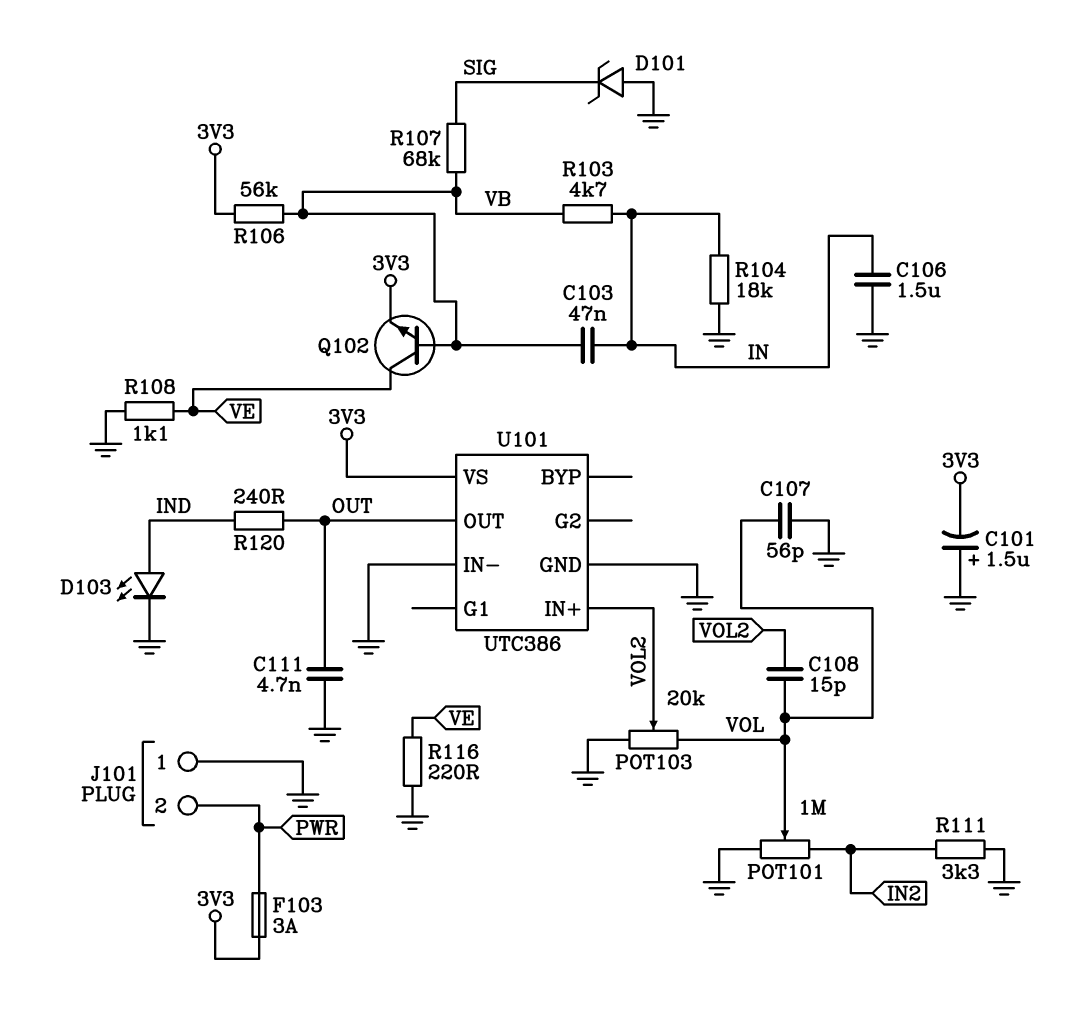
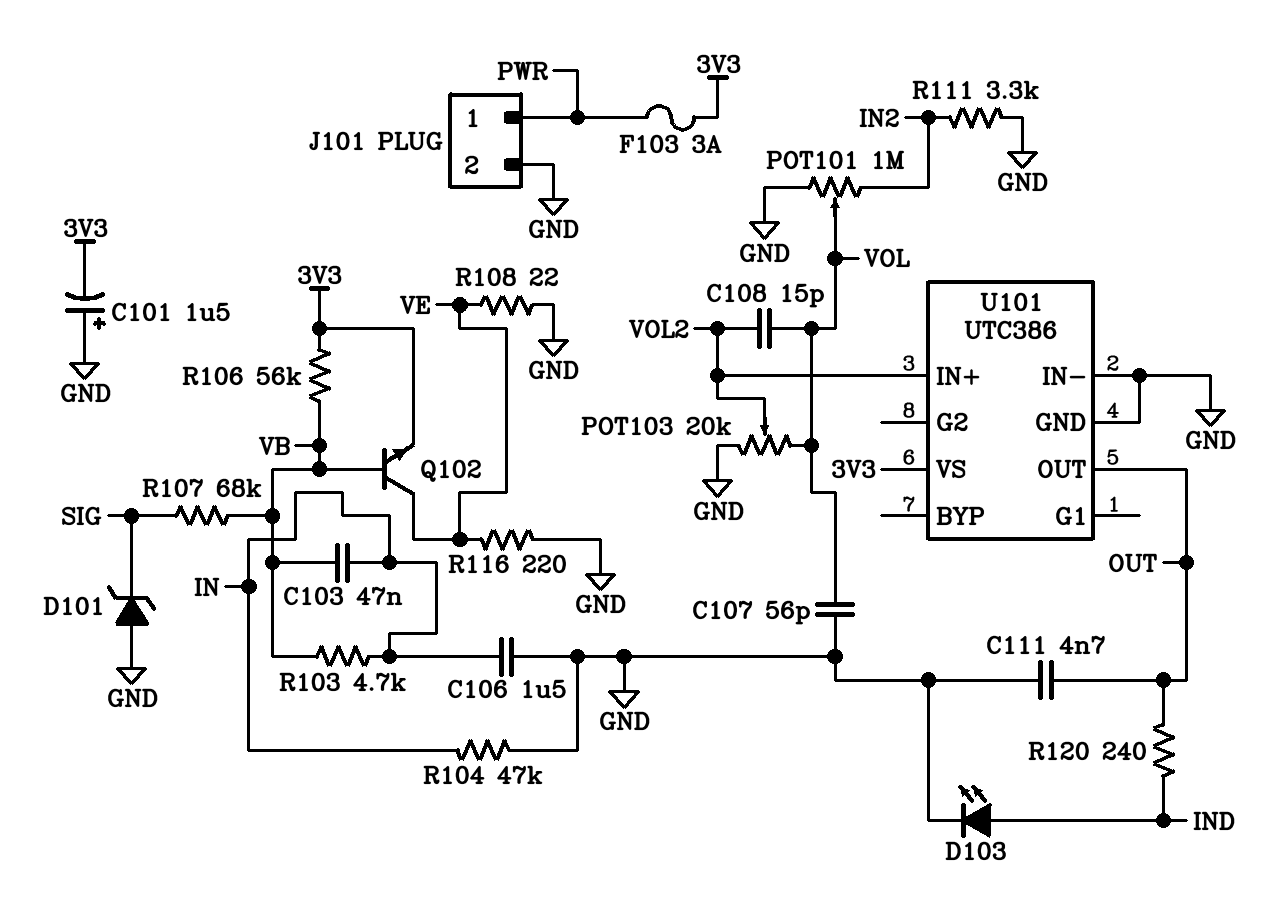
J101 pin 1: GND -> PWR
J101 pin 2: PWR -> GND
R104: 18k (GND, IN) -> 47k (GND, IN)
R108: 1.1k (GND, VE) -> 22 (GND, VE)

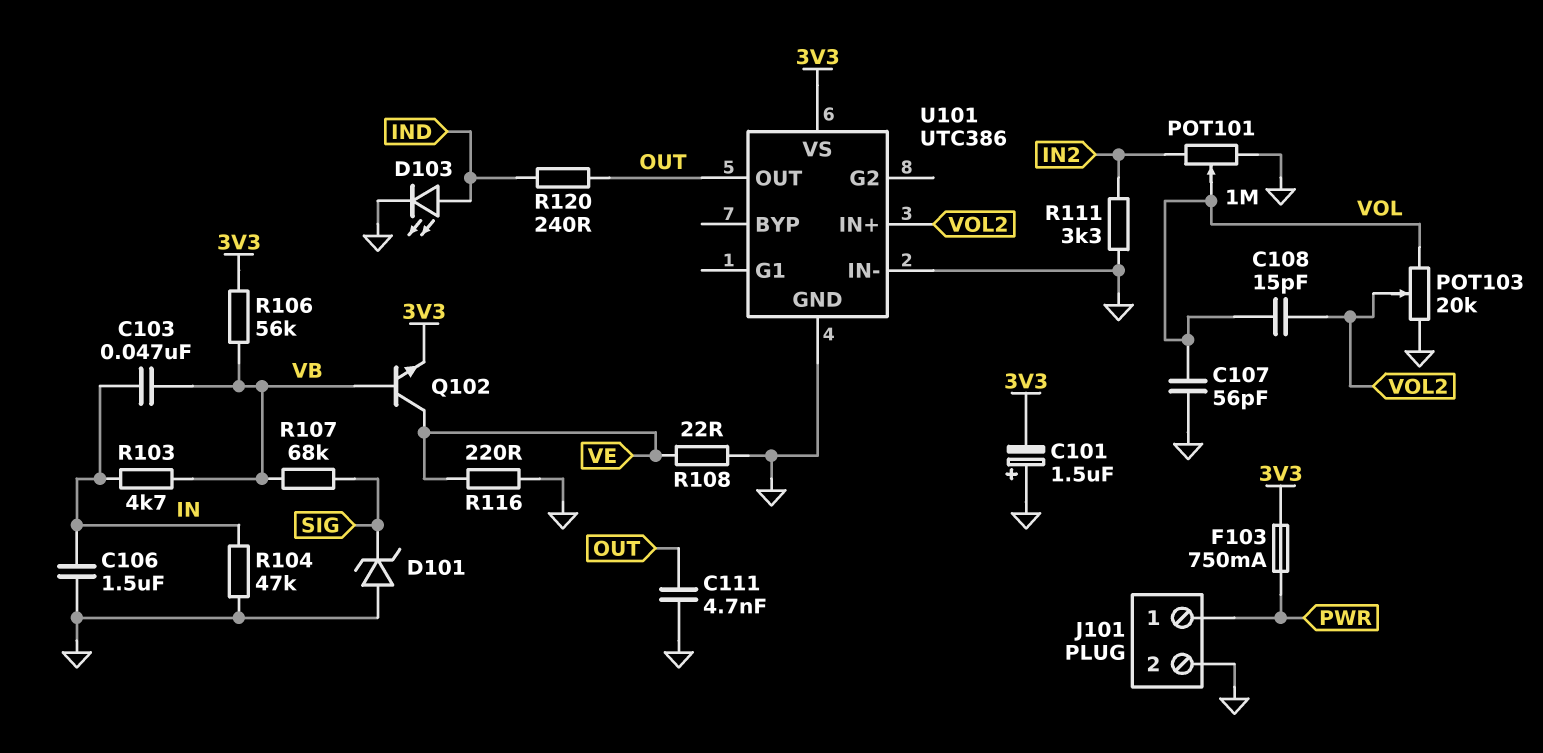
F103: 3A (3V3, PWR) -> 750mA (3V3, PWR)

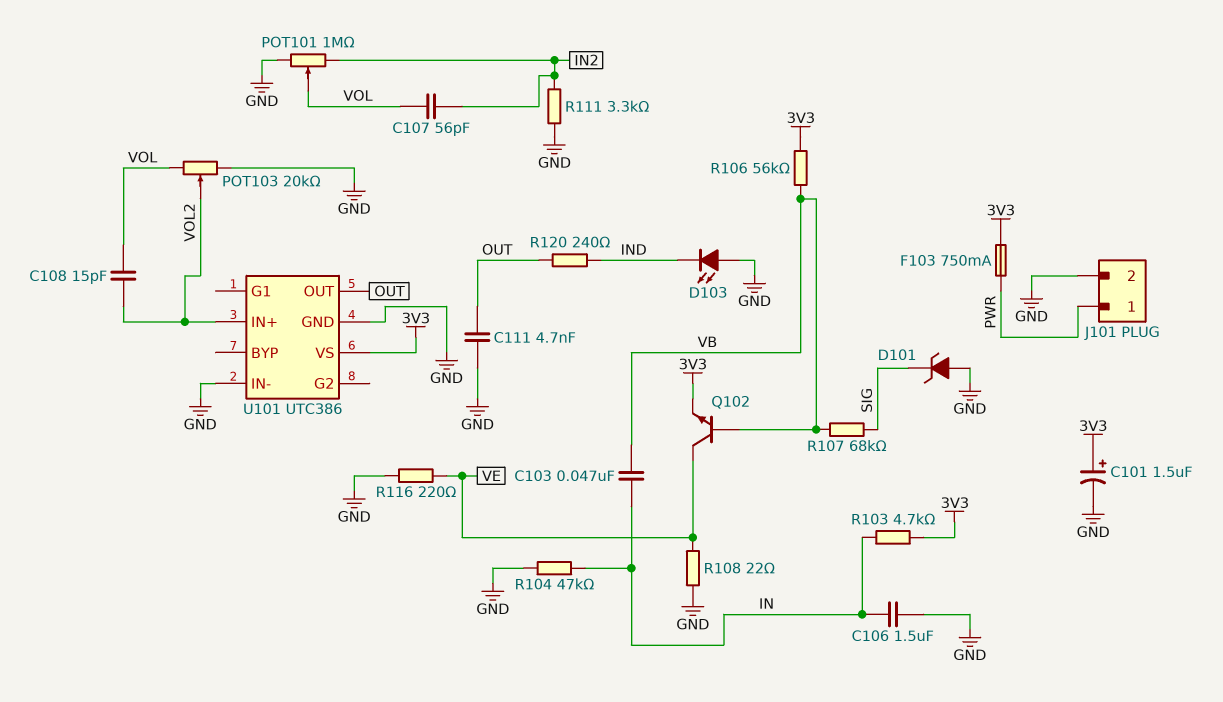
C101: 1.5uF (plus GND, minus 3V3) -> 1.5uF (plus 3V3, minus GND)
C107: 56pF (GND, VOL) -> 56pF (IN2, VOL)
D103: LED (A IND, K GND) -> LED (A GND, K IND)
R103: 4.7k (IN, VB) -> 4.7k (3V3, IN)

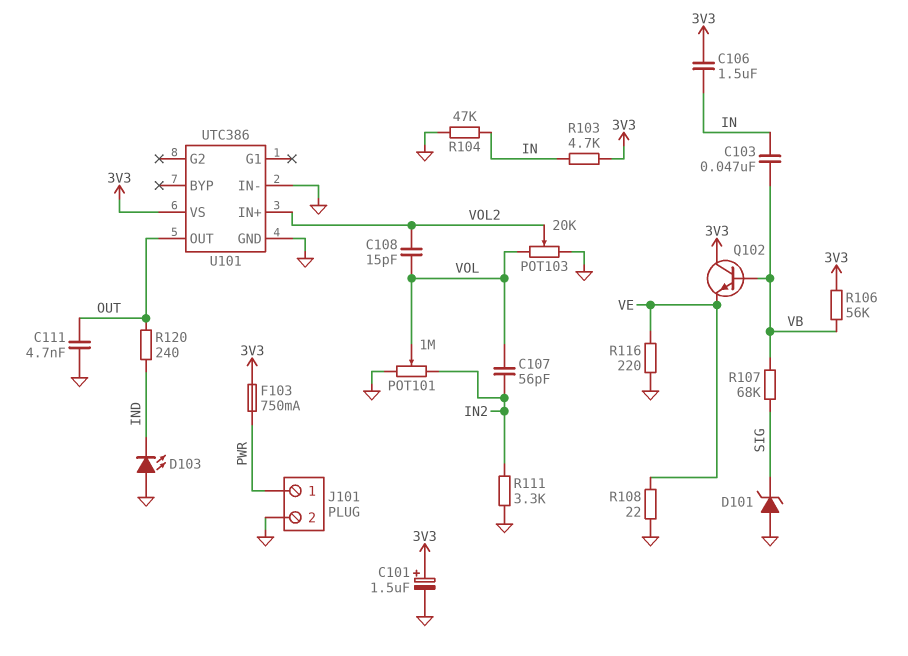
C106: 1.5uF (GND, IN) -> 1.5uF (3V3, IN)
Q102: NPN (B VB, C VE, E 3V3) -> NPN (B VB, C 3V3, E VE)

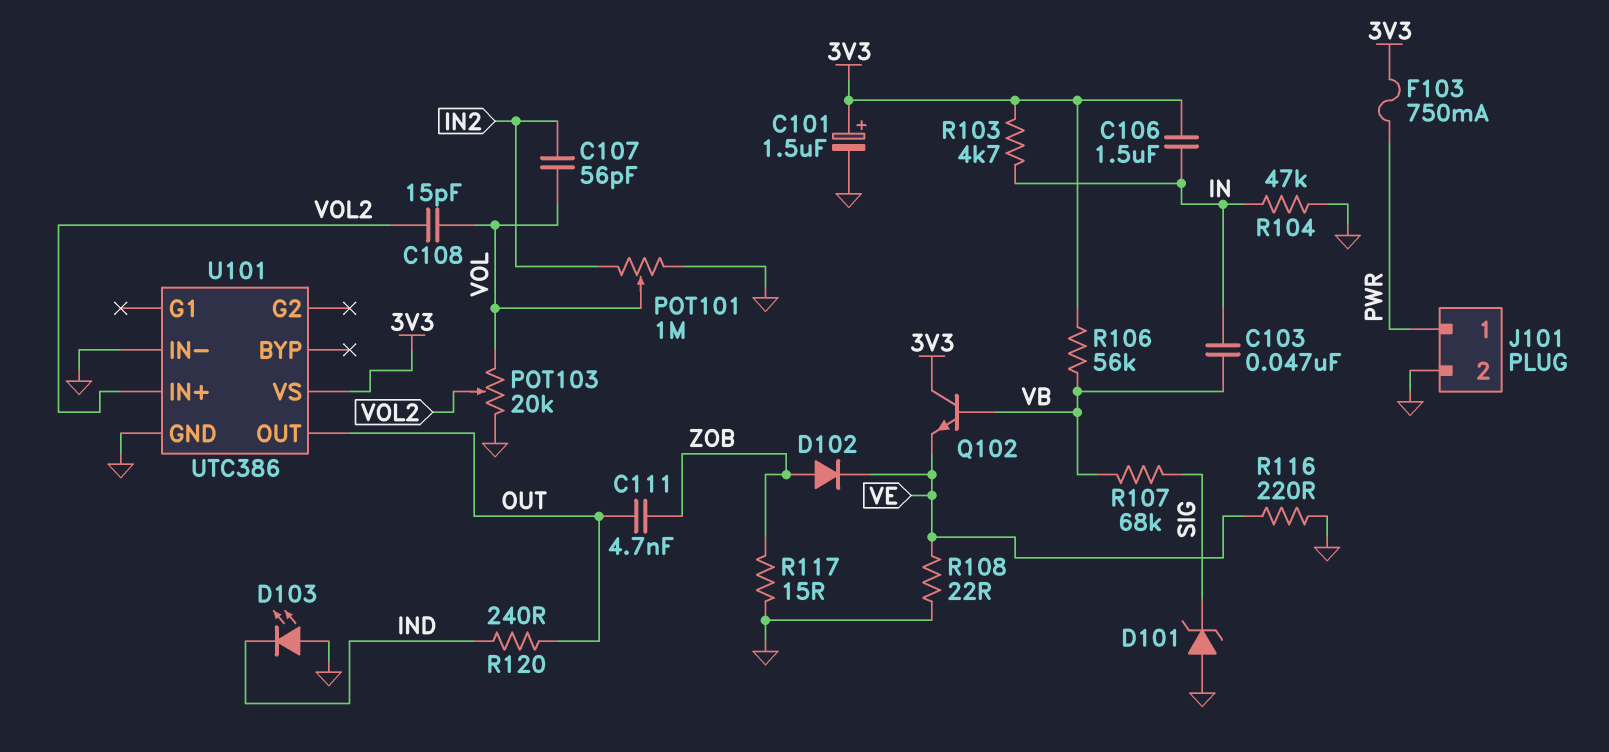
C111: 4.7nF (GND, OUT) -> 4.7nF (OUT, ZOB)
D102: none -> diode (A ZOB, K VE)
R111: 3.3k (GND, IN2) -> none
R117: none -> 15 (GND, ZOB)

